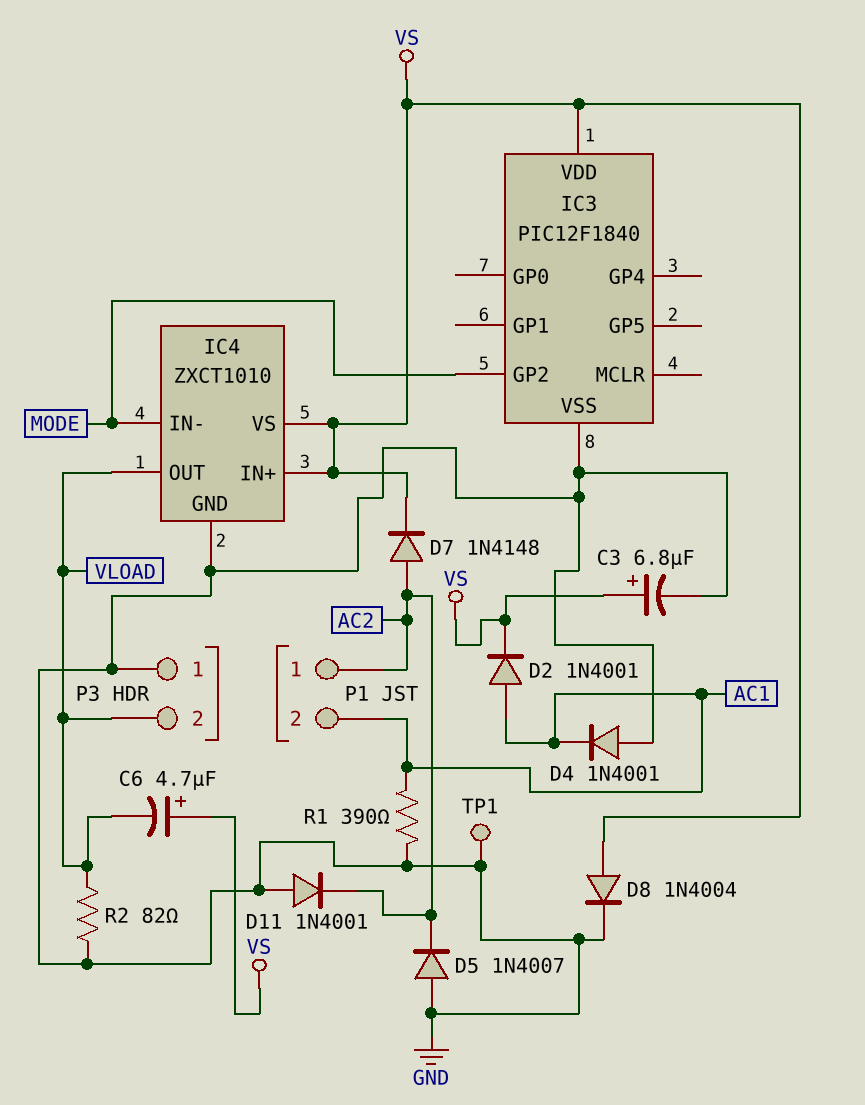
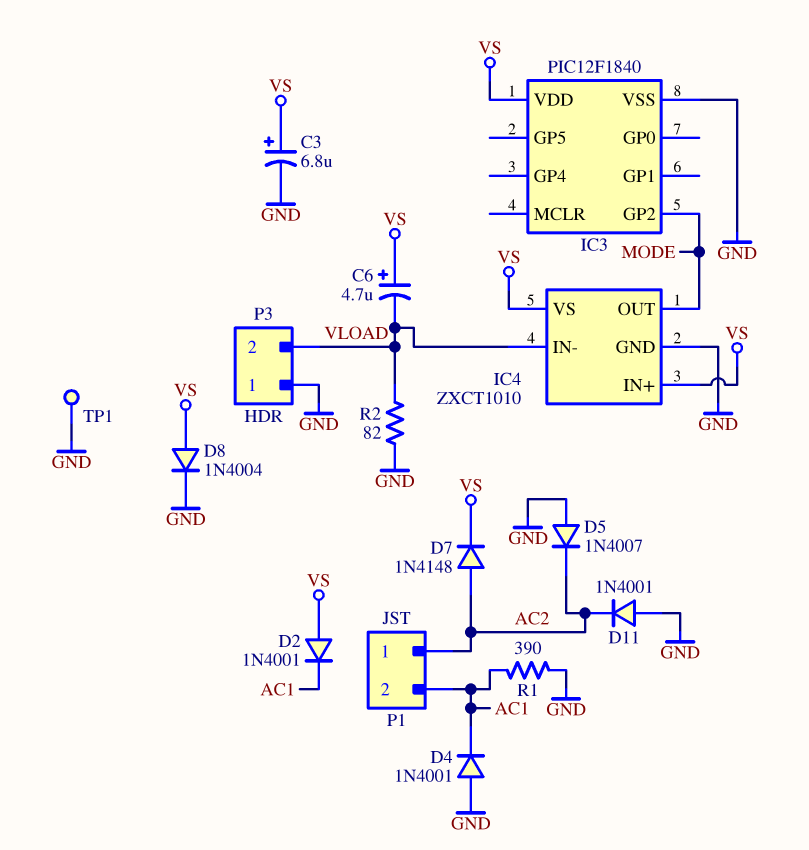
D2: diode 1N4001 (A AC1, K VS) -> diode 1N4001 (A VS, K AC1)
IC4 pin IN-: MODE -> VLOAD
IC4 pin OUT: VLOAD -> MODE

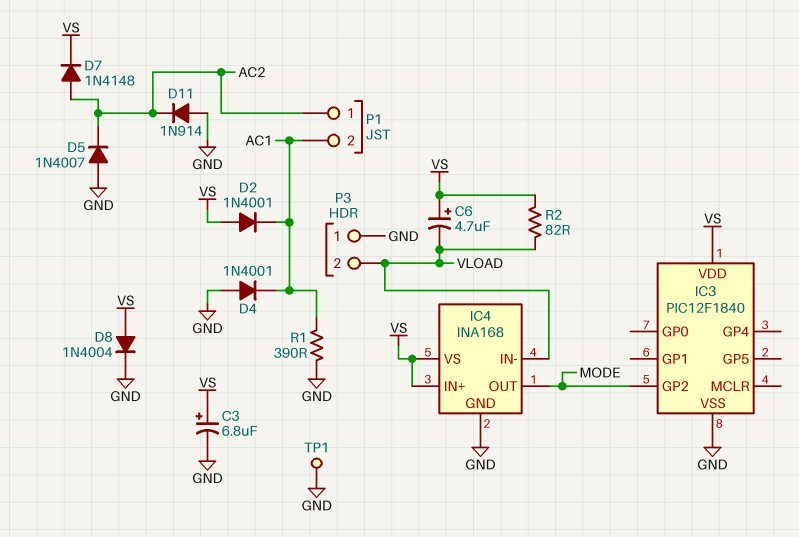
D11: diode 1N4001 (A GND, K AC2) -> diode 1N914 (A GND, K AC2)
IC4: ZXCT1010 -> INA168
R2: 82 (GND, VLOAD) -> 82 (VLOAD, VS)

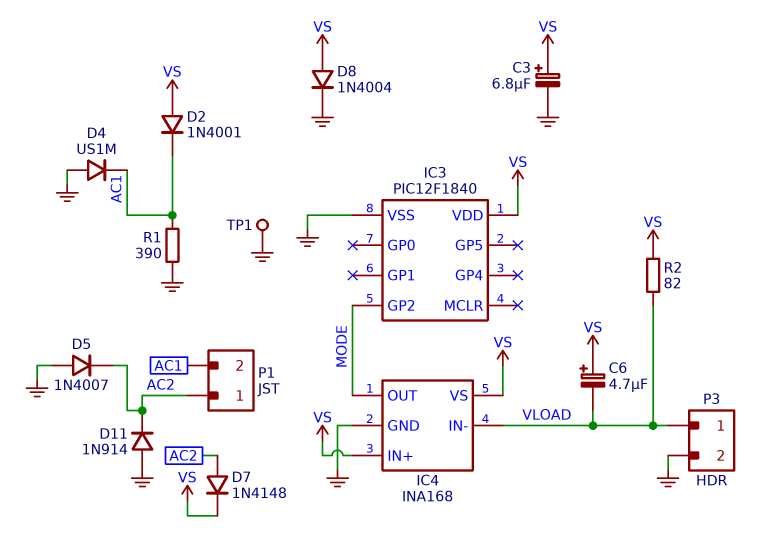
D4: diode 1N4001 (A GND, K AC1) -> diode US1M (A GND, K AC1)
P3 pin 1: GND -> VLOAD
P3 pin 2: VLOAD -> GND

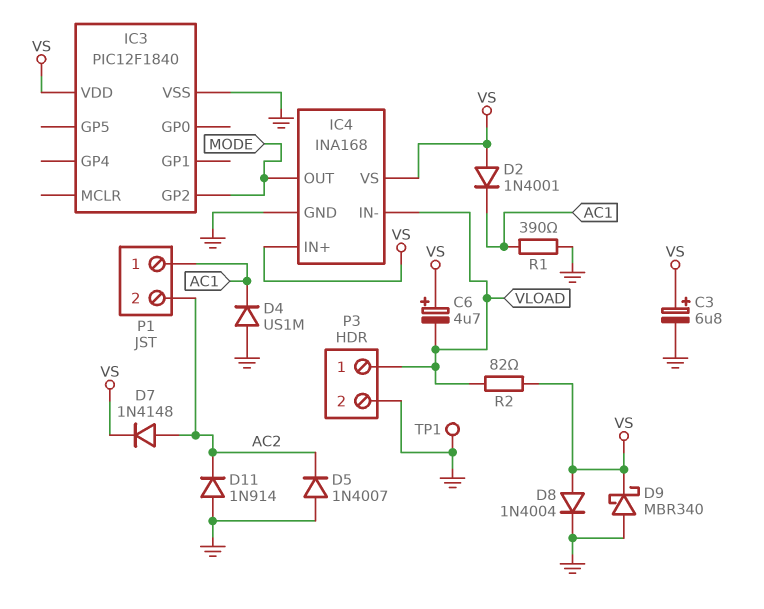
D9: none -> schottky MBR340 (A GND, K VS)
P1 pin 1: AC2 -> AC1
P1 pin 2: AC1 -> AC2

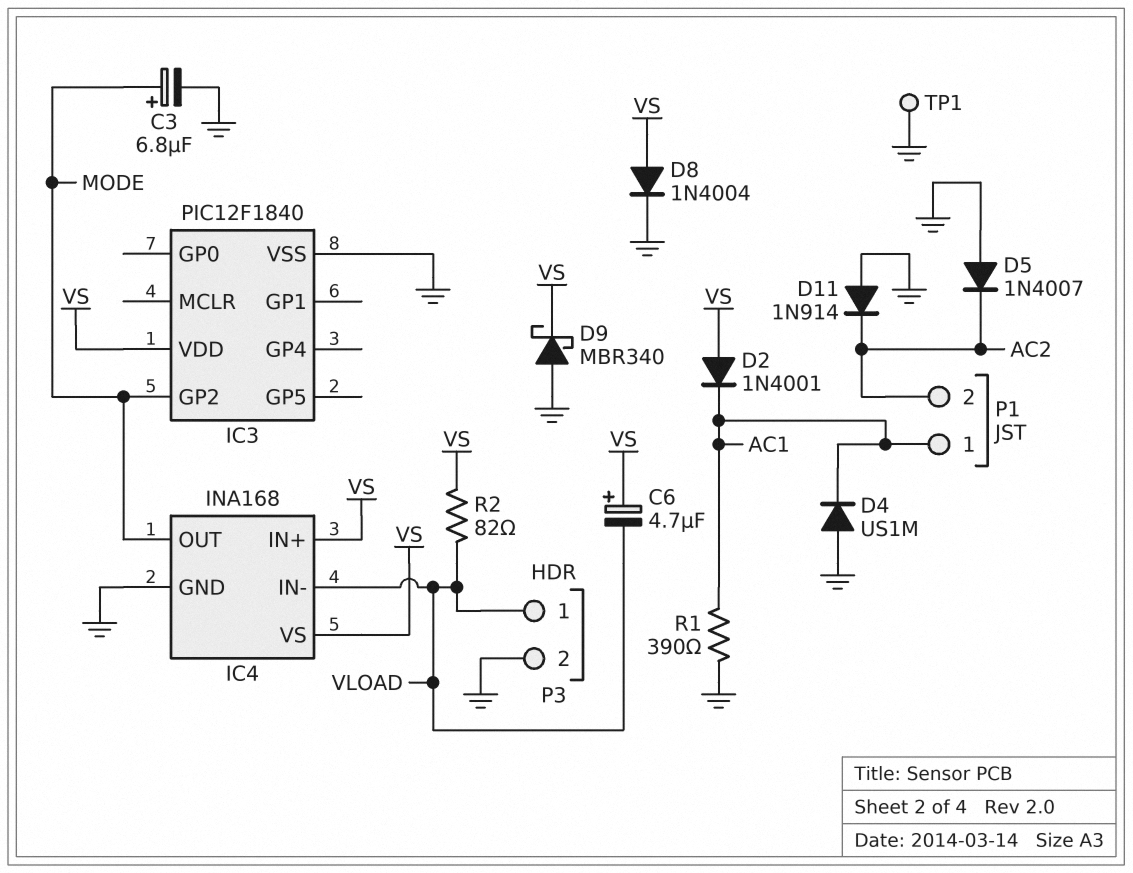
C3: 6.8uF (plus VS, minus GND) -> 6.8uF (plus MODE, minus GND)
D7: diode 1N4148 (A AC2, K VS) -> none

